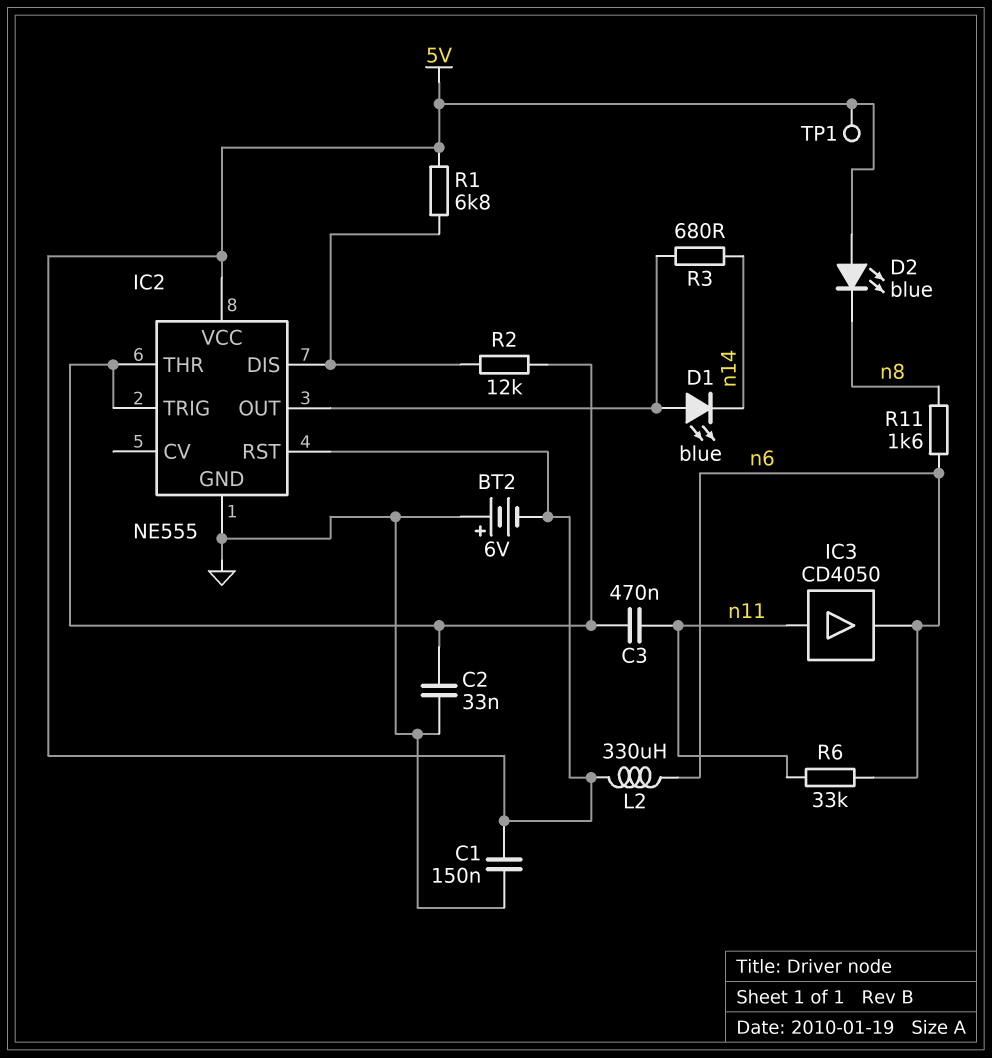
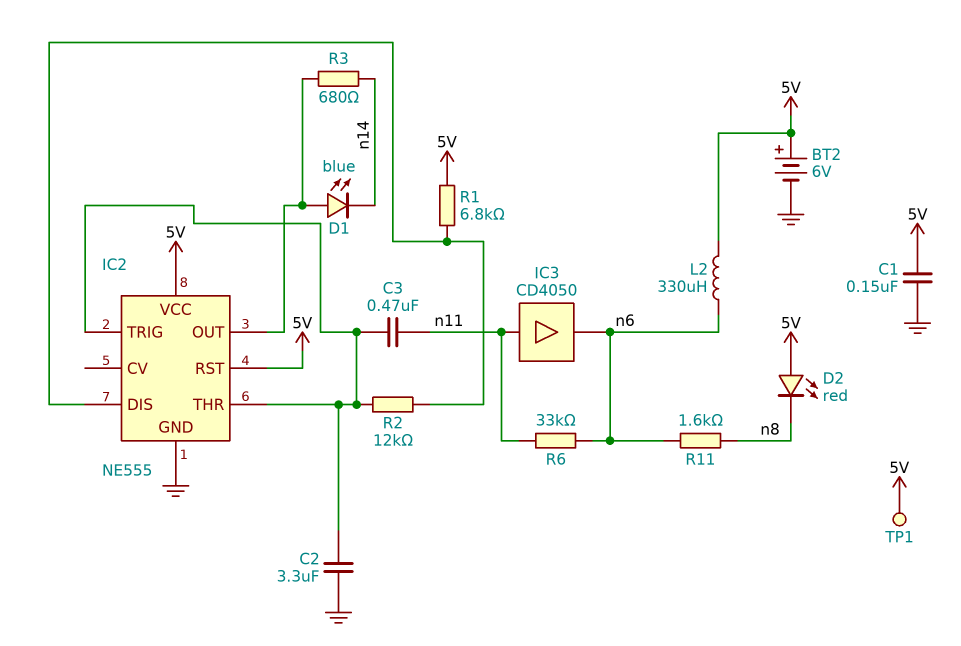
BT2: 6V (plus GND, minus 5V) -> 6V (plus 5V, minus GND)
C2: 33nF (GND, IC2/THR) -> 3.3uF (GND, IC2/THR)
D2: LED blue (A 5V, K n8) -> LED red (A 5V, K n8)

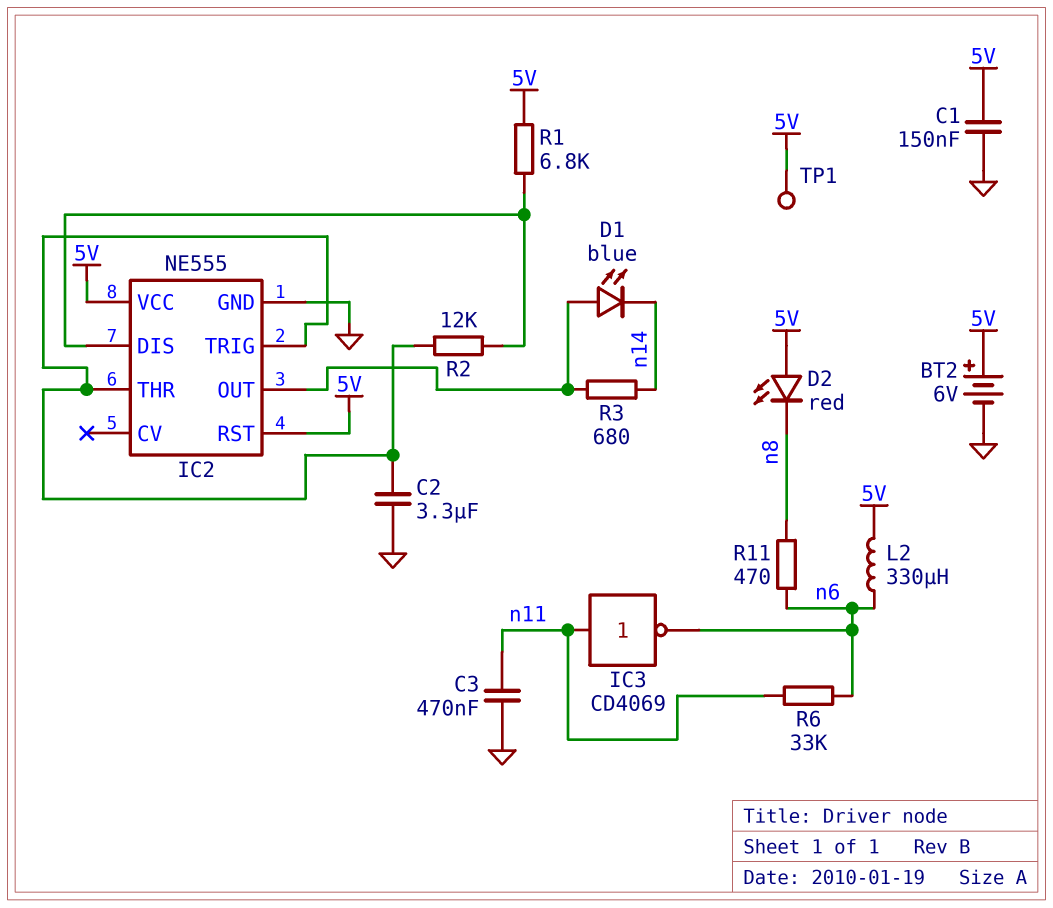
C3: 470nF (IC2/THR, n11) -> 470nF (GND, n11)
IC3: buffer CD4050 (in n11, out n6) -> NOT CD4069 (in n11, out n6)
R11: 1.6k (n6, n8) -> 470 (n6, n8)

